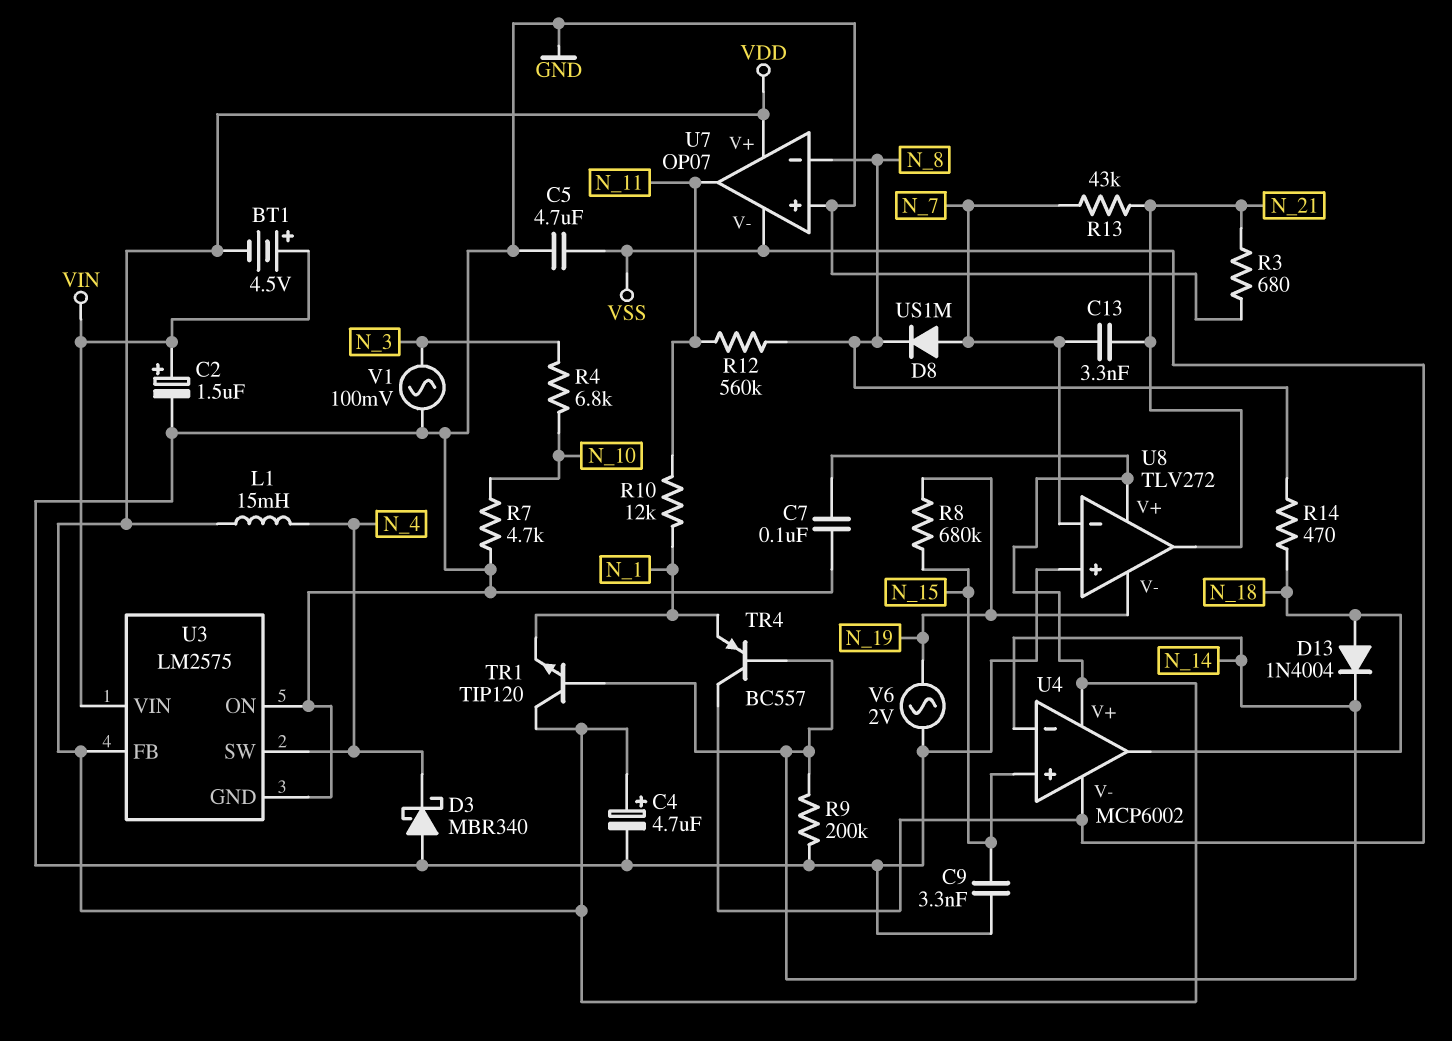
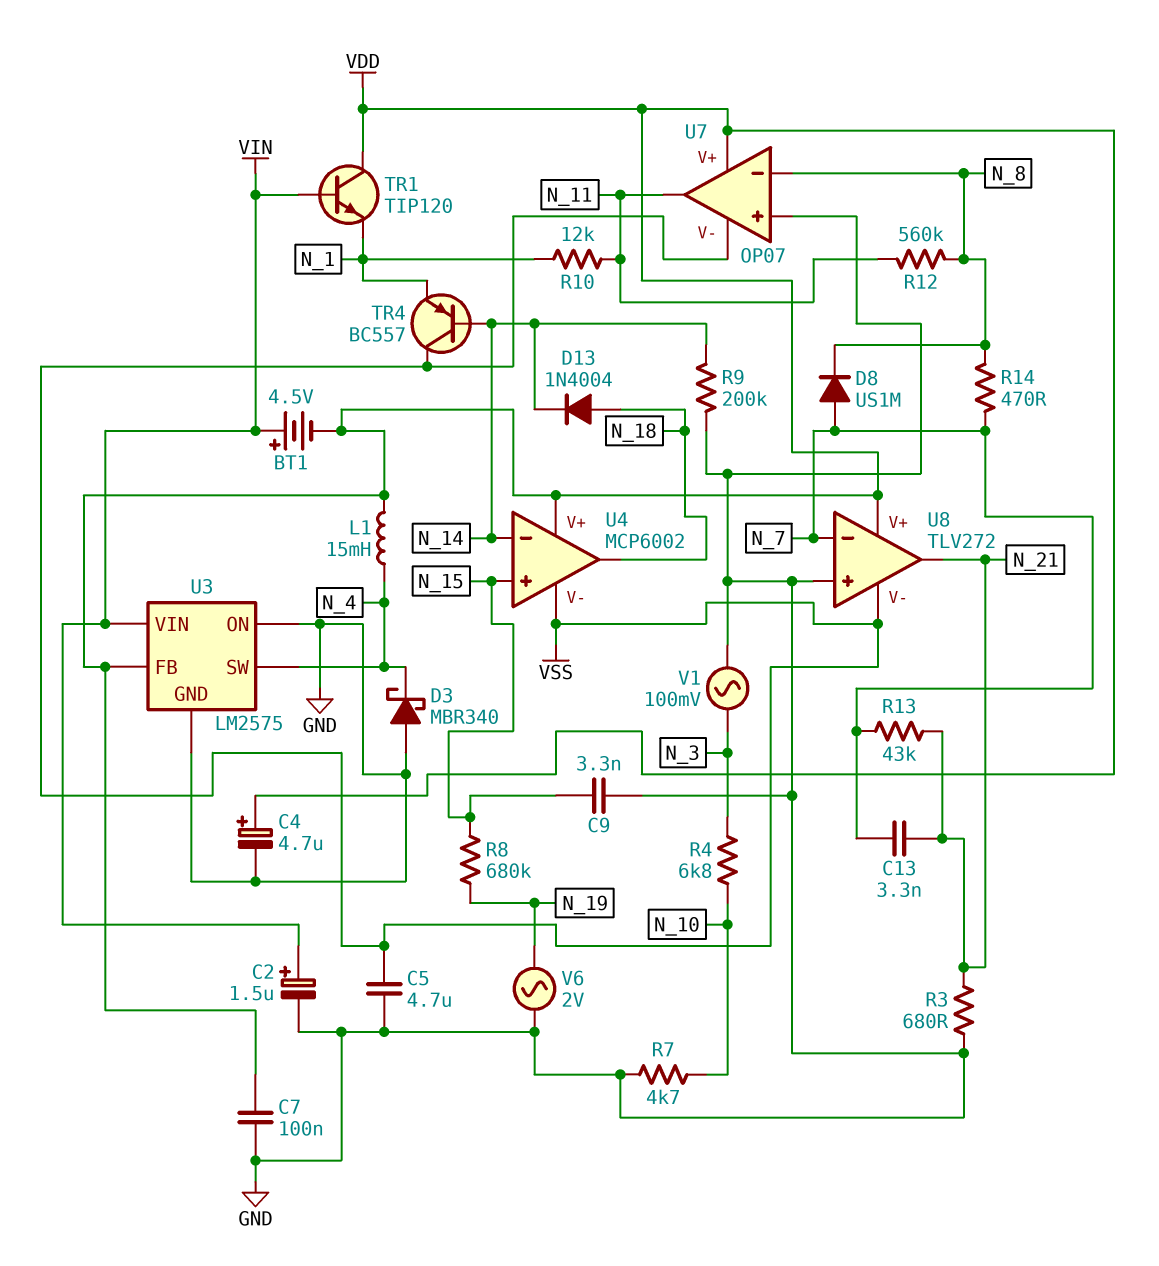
R14: 470 (N_8, N_18) -> 470 (N_7, N_8)
TR1: NPN TIP120 (B N_14, C VDD, E N_1) -> NPN TIP120 (B VIN, C VDD, E N_1)
U8 pin V-: N_19 -> VSS

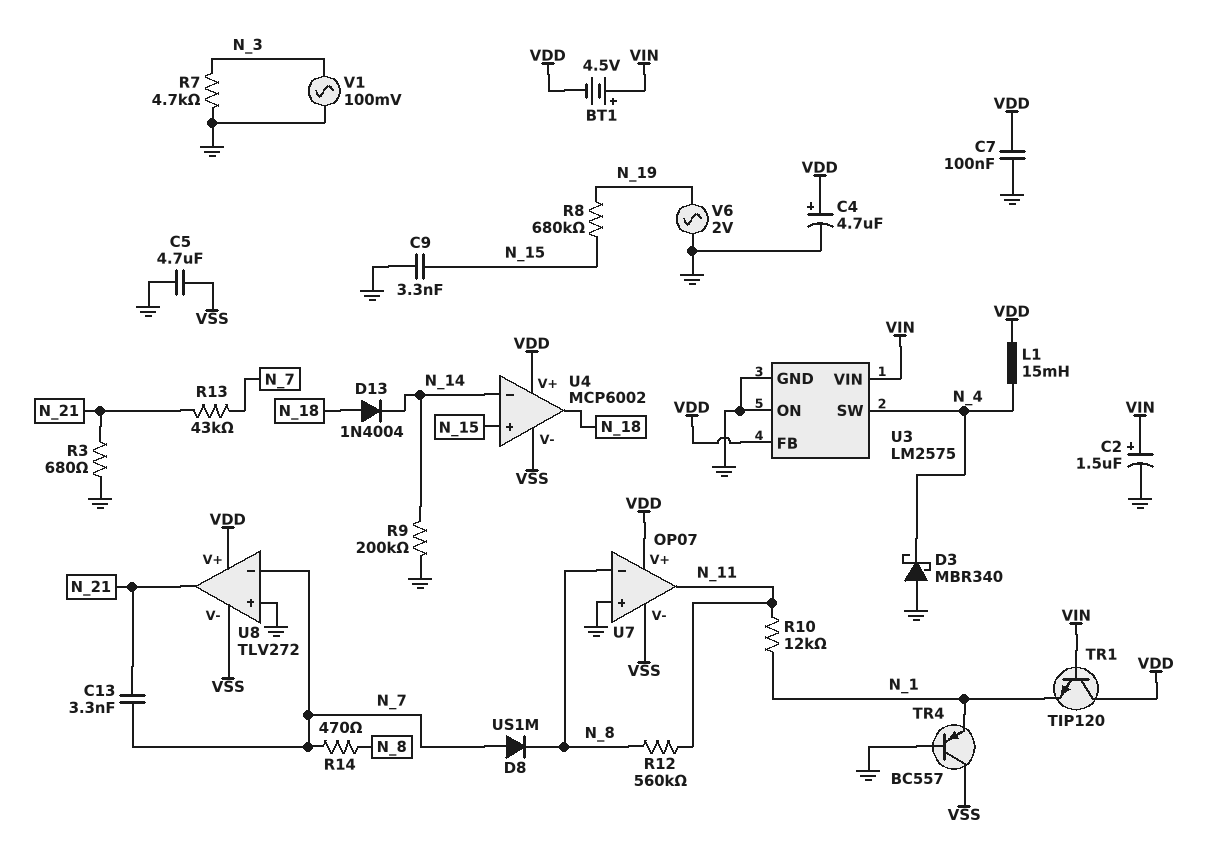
R4: 6.8k (N_3, N_10) -> none
R7: 4.7k (GND, N_10) -> 4.7k (GND, N_3)
TR4: PNP BC557 (B N_14, C VSS, E N_1) -> PNP BC557 (B GND, C VSS, E N_1)

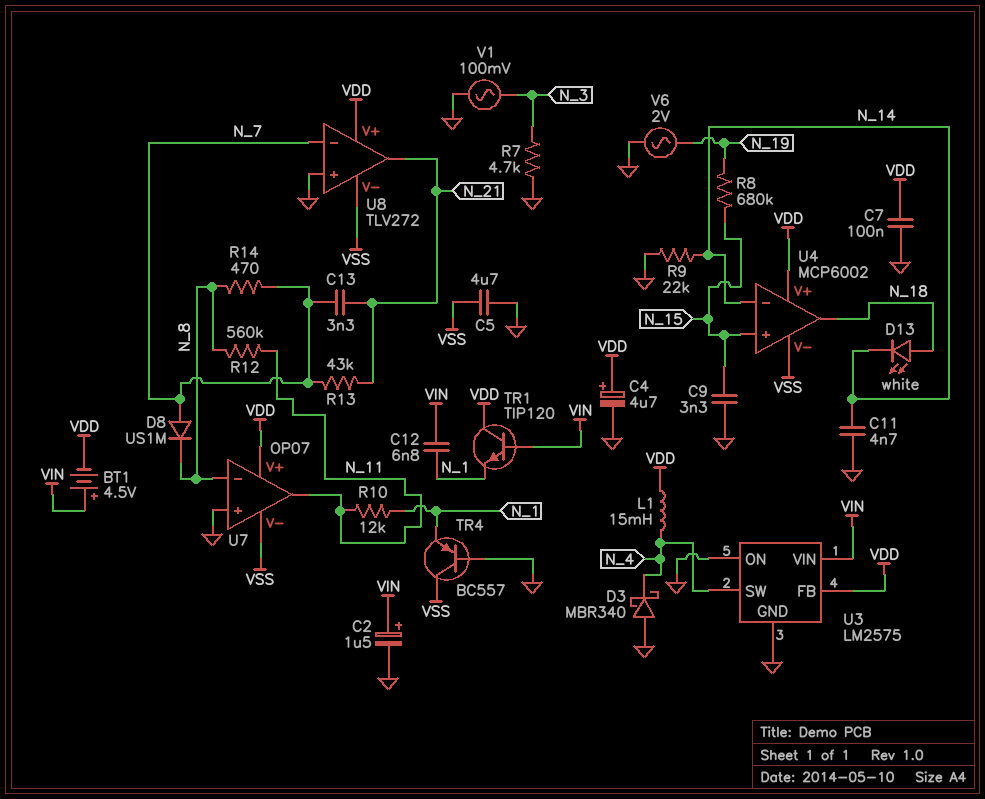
C11: none -> 4.7nF (GND, N_14)
C12: none -> 6.8nF (N_1, VIN)
D13: diode 1N4004 (A N_18, K N_14) -> LED white (A N_18, K N_14)
R3: 680 (GND, N_21) -> none
R9: 200k (GND, N_14) -> 22k (GND, N_14)

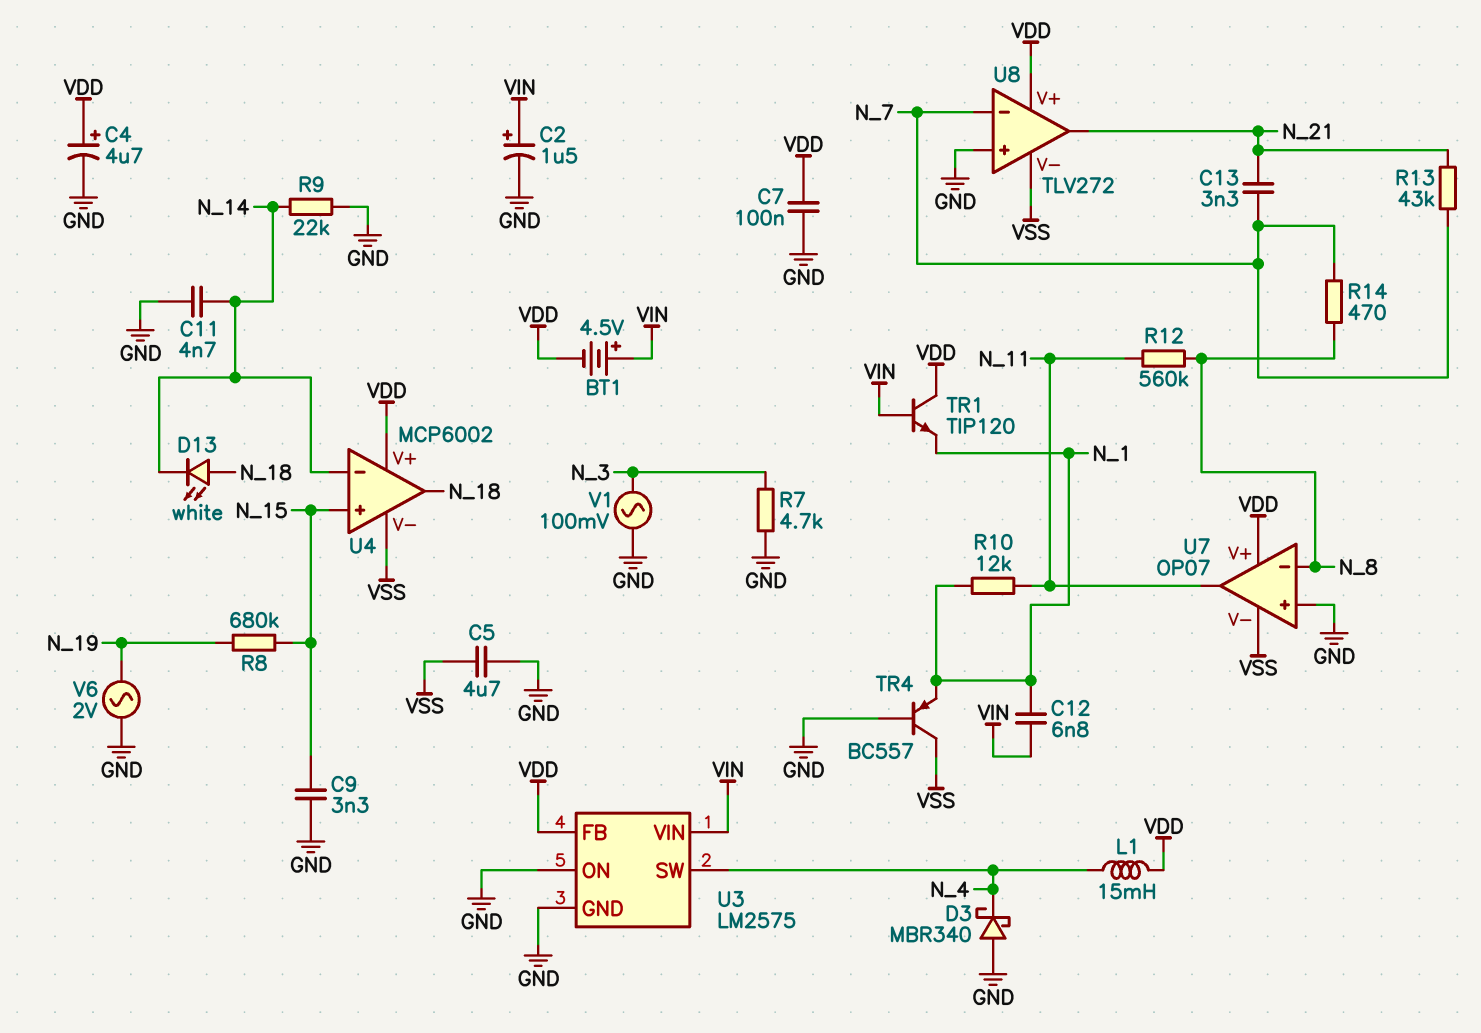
D8: diode US1M (A N_7, K N_8) -> none

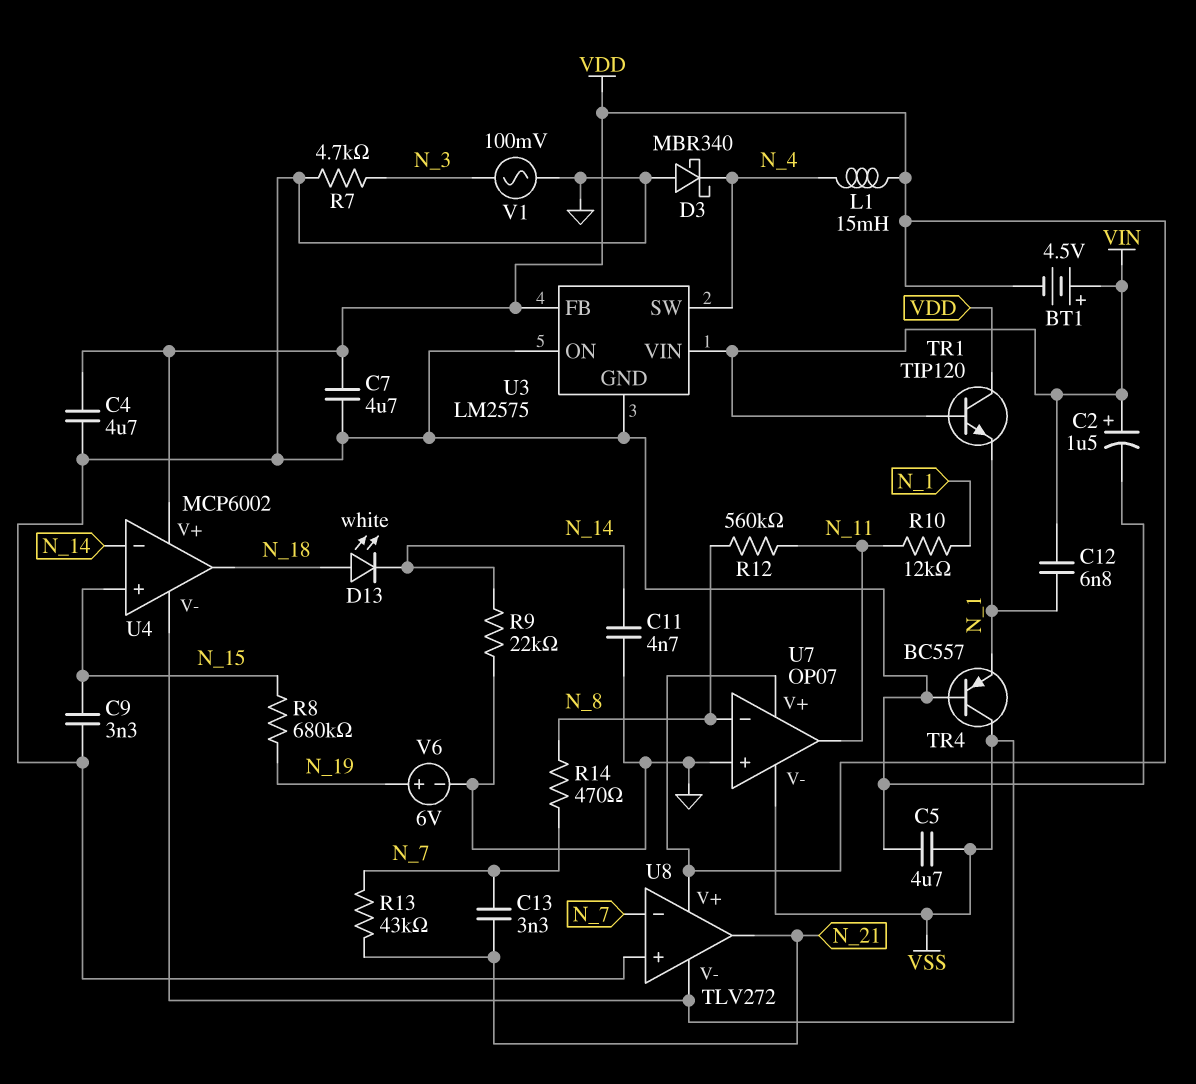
C4: 4.7uF (plus VDD, minus GND) -> 4.7uF (GND, VDD)
C7: 100nF (GND, VDD) -> 4.7uF (GND, VDD)
V6: AC 2V (GND, N_19) -> 6V (plus N_19, minus GND)

